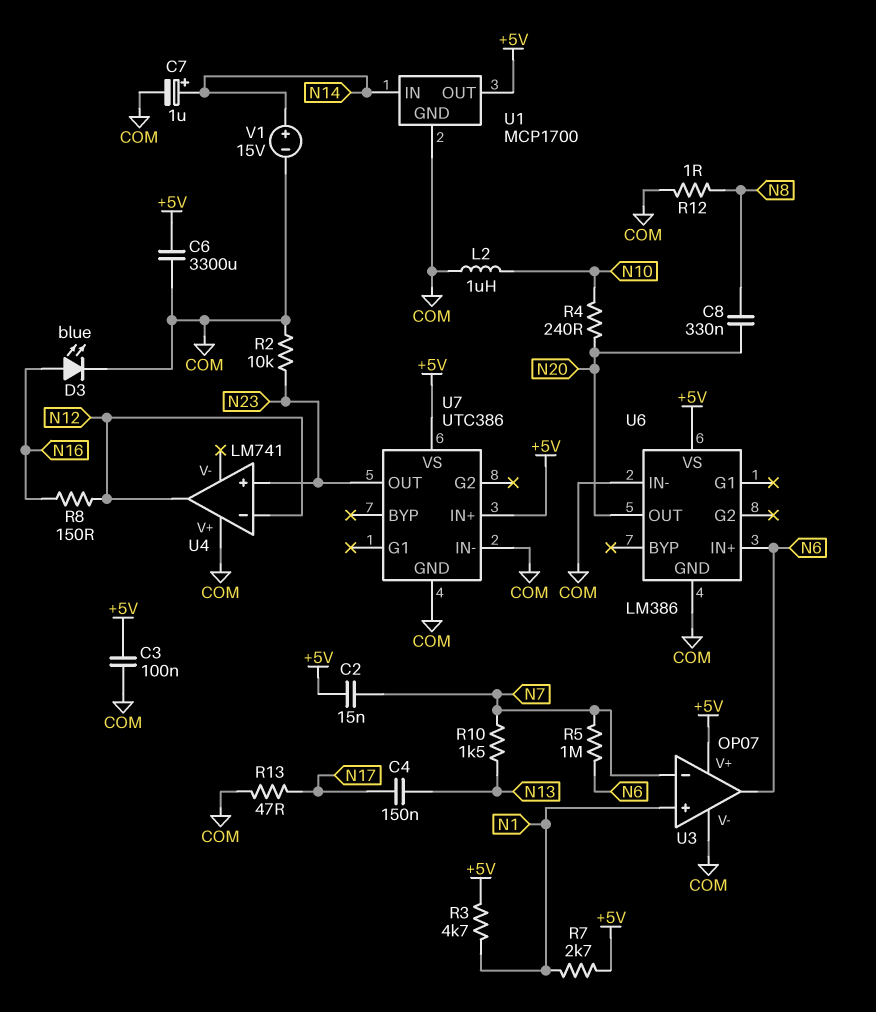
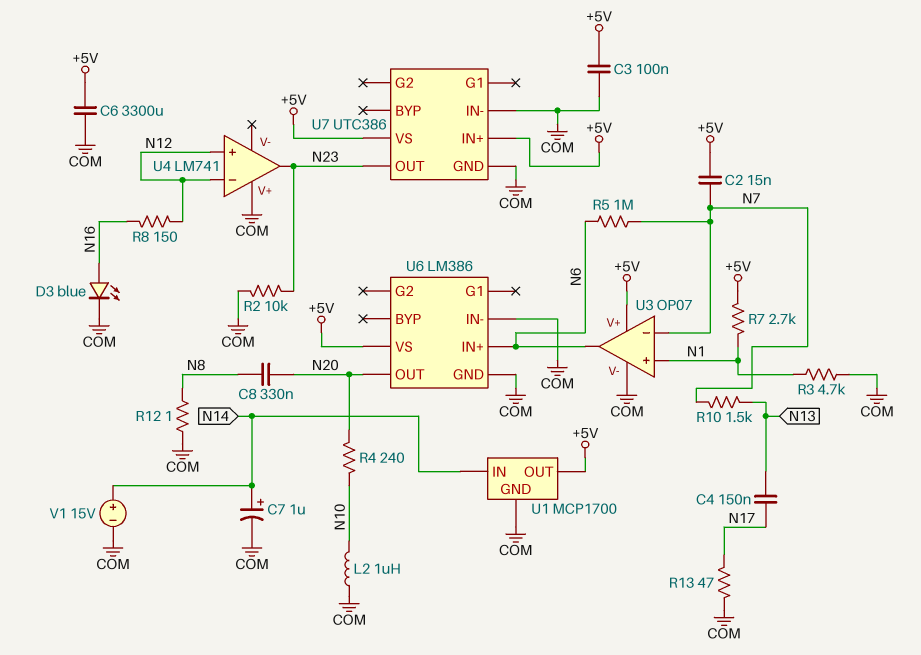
R3: 4.7k (+5V, N1) -> 4.7k (COM, N1)
U4 pin in+: N23 -> N12
U4 pin out: N12 -> N23

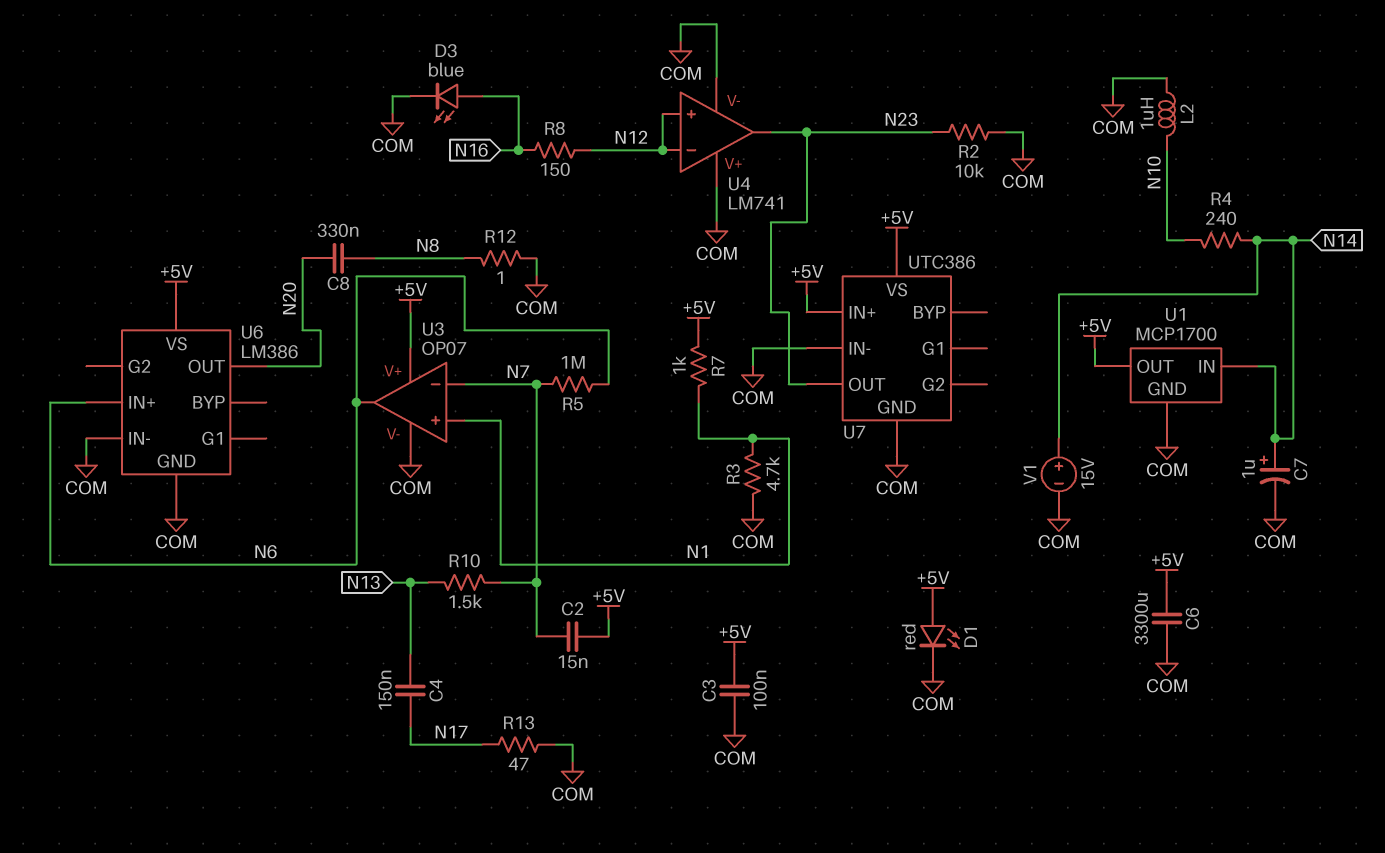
D1: none -> LED red (A +5V, K COM)
R4: 240 (N10, N20) -> 240 (N10, N14)
R7: 2.7k (+5V, N1) -> 1k (+5V, N1)
U4 pin V-: none -> COM

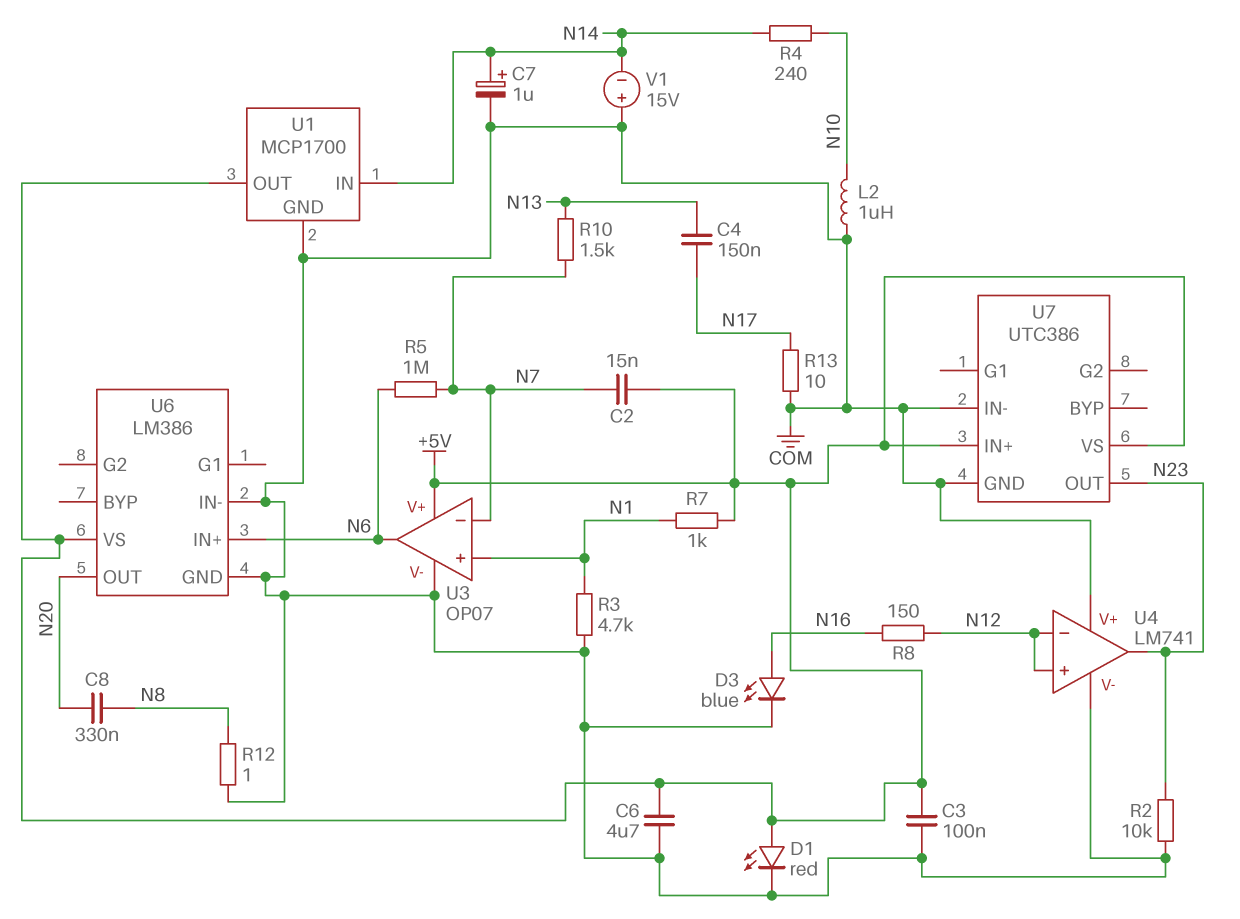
C6: 3300uF (+5V, COM) -> 4.7uF (+5V, COM)
R13: 47 (COM, N17) -> 10 (COM, N17)
V1: 15V (plus N14, minus COM) -> 15V (plus COM, minus N14)

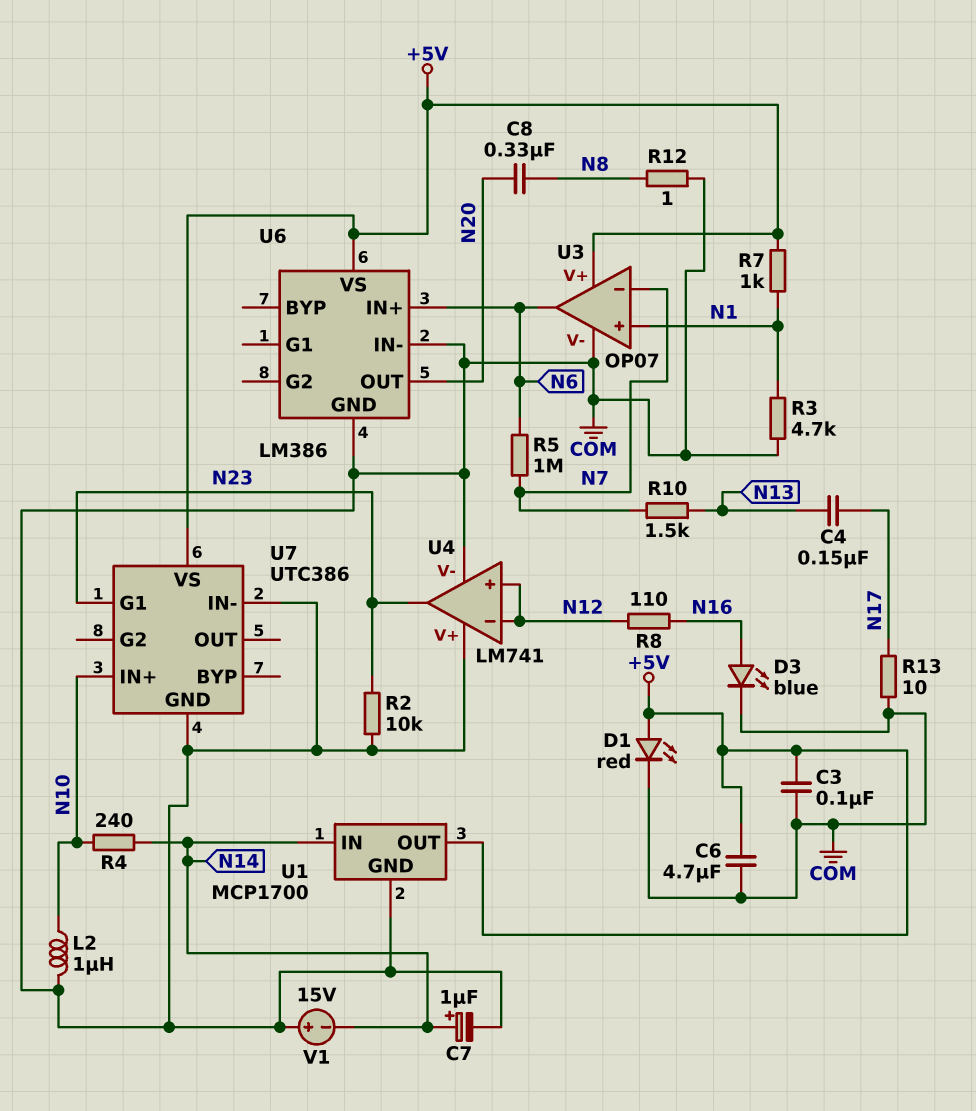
C2: 15nF (+5V, N7) -> none
R8: 150 (N12, N16) -> 110 (N12, N16)
U7 pin G1: none -> N23
U7 pin IN+: +5V -> N10
U7 pin OUT: N23 -> none

